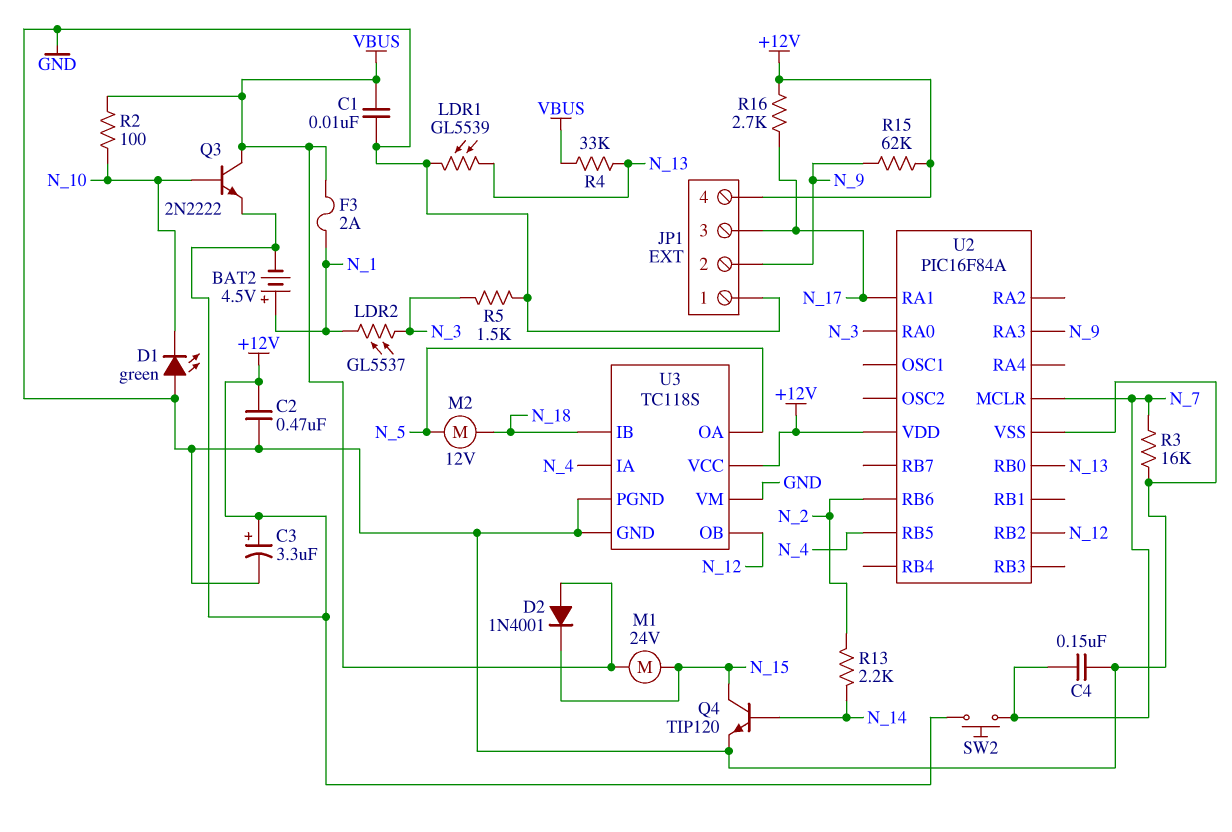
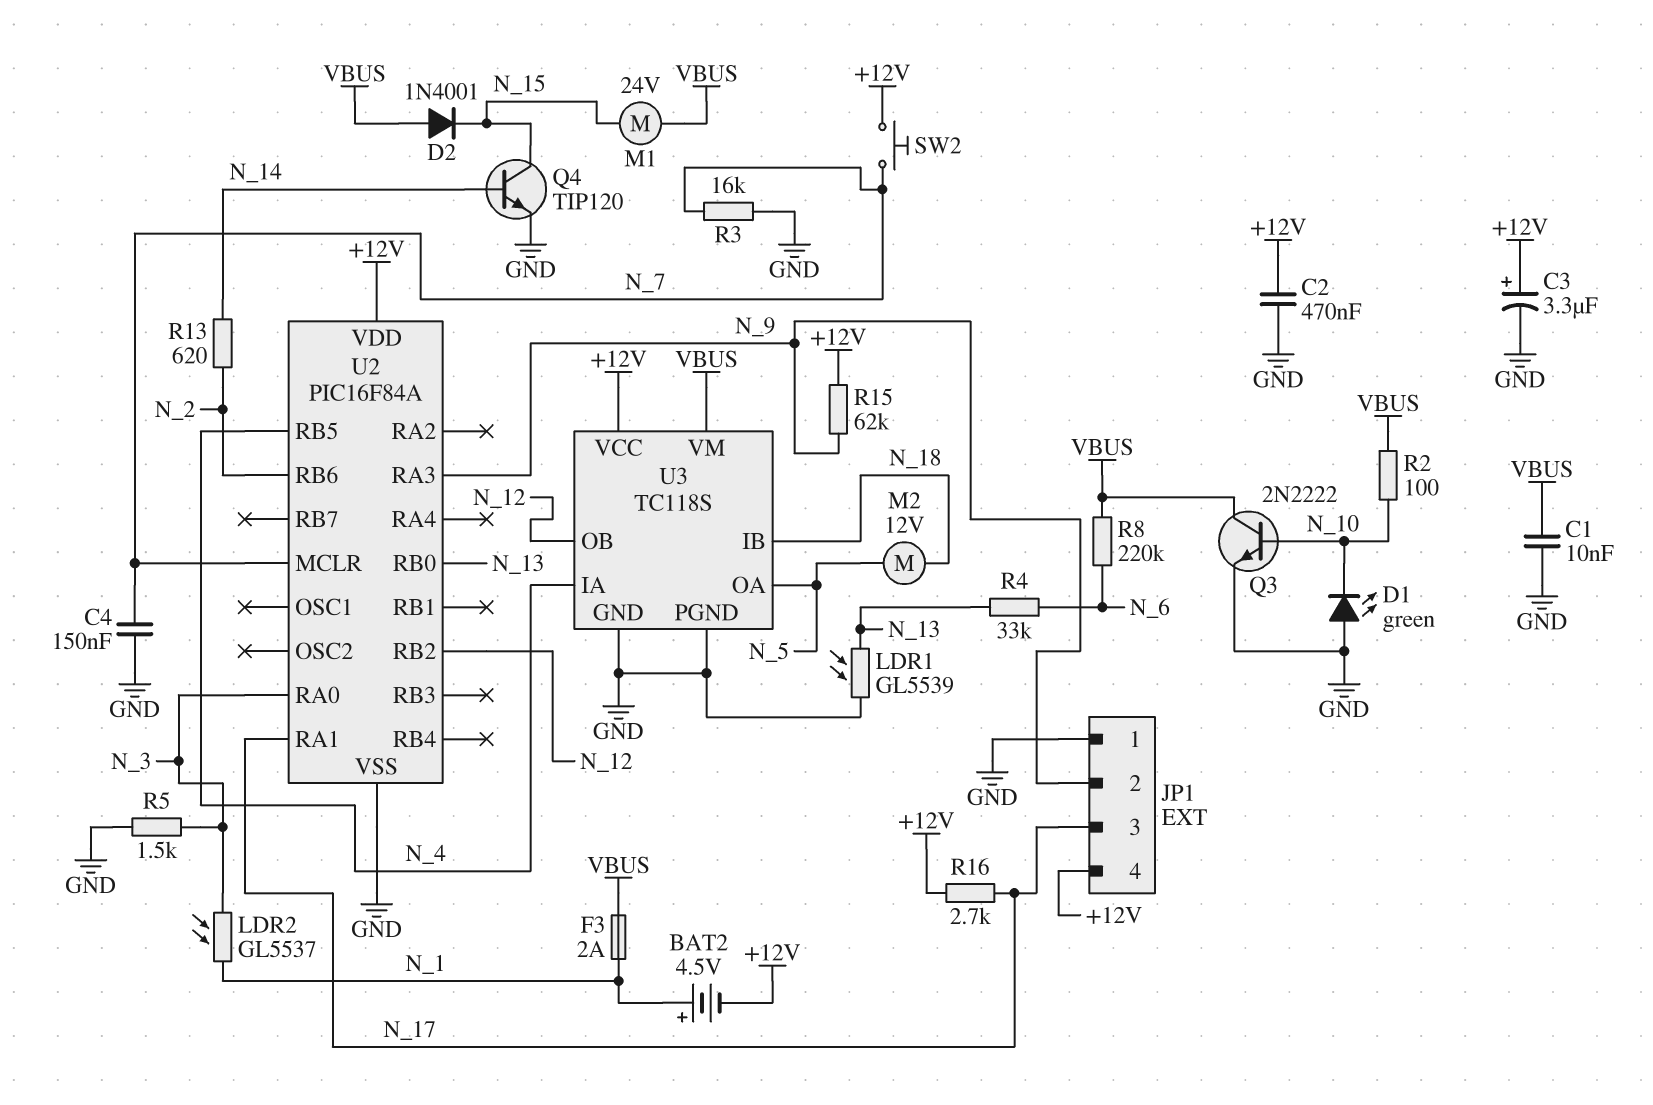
Q3: NPN 2N2222 (B N_10, C VBUS, E +12V) -> NPN 2N2222 (B N_10, C VBUS, E GND)
R4: 33k (N_13, VBUS) -> 33k (N_6, N_13)
R8: none -> 220k (N_6, VBUS)
R13: 2.2k (N_2, N_14) -> 620 (N_2, N_14)
U3 pin VM: GND -> VBUS

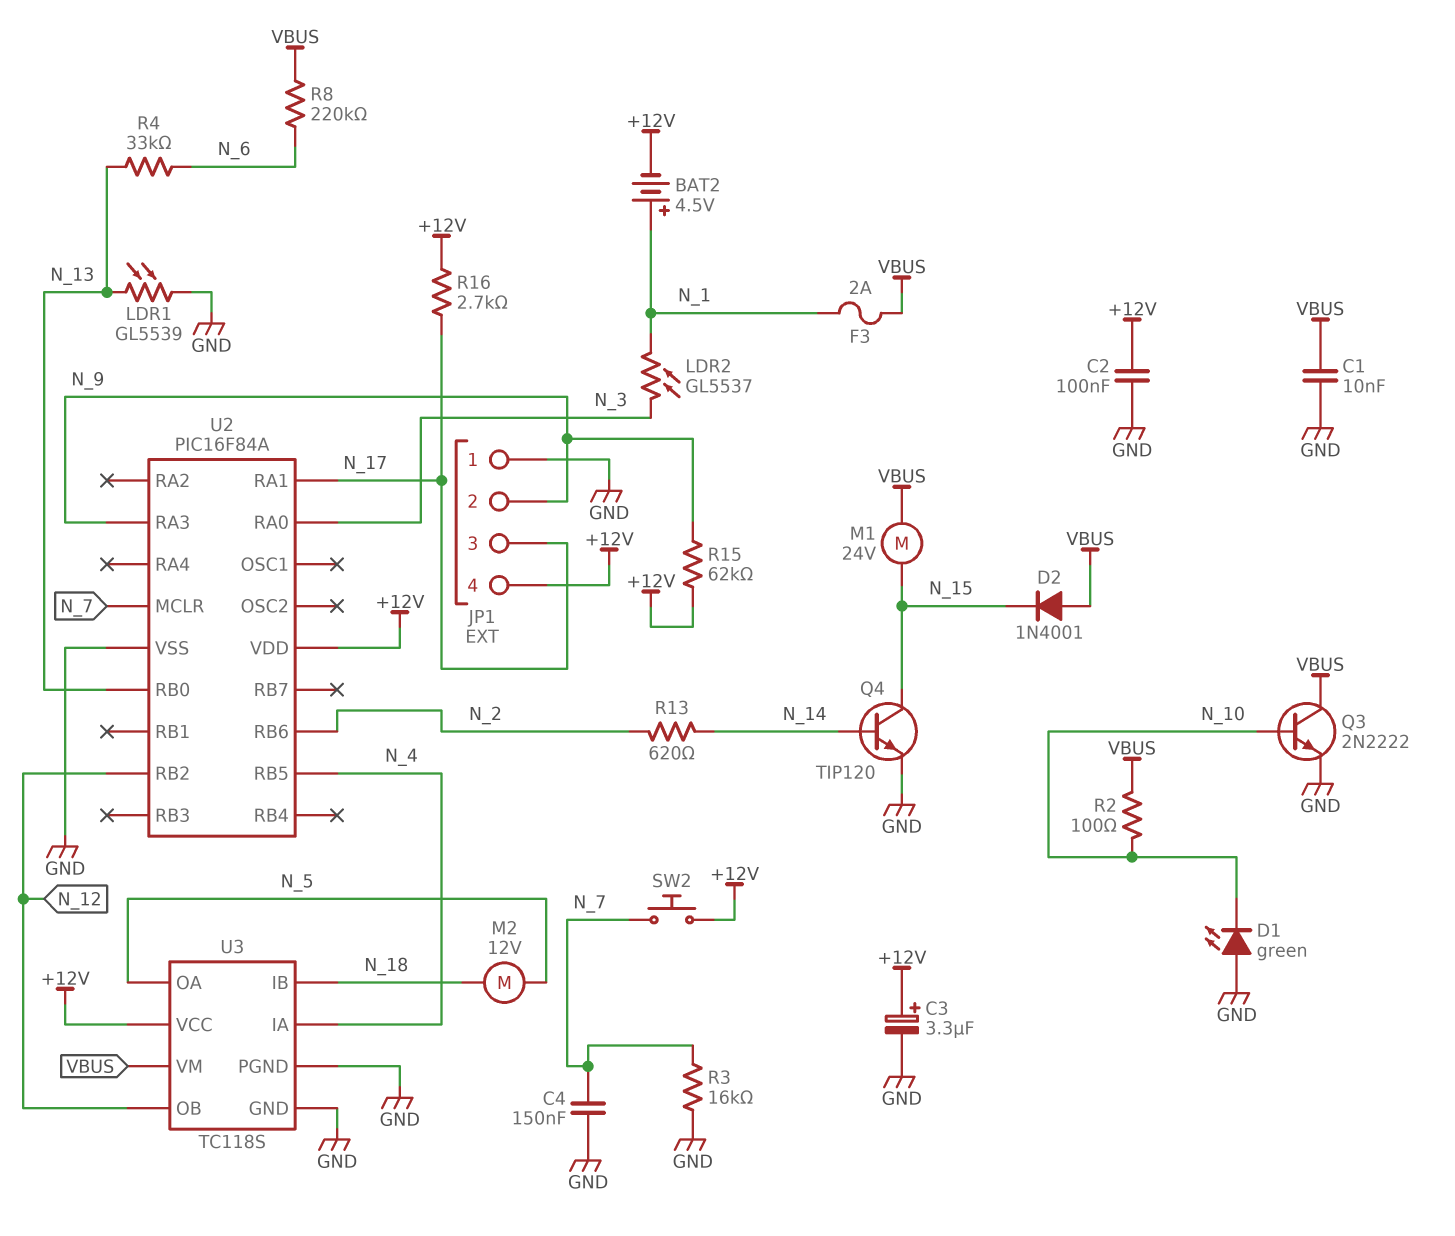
C2: 470nF (+12V, GND) -> 100nF (+12V, GND)
R5: 1.5k (GND, N_3) -> none

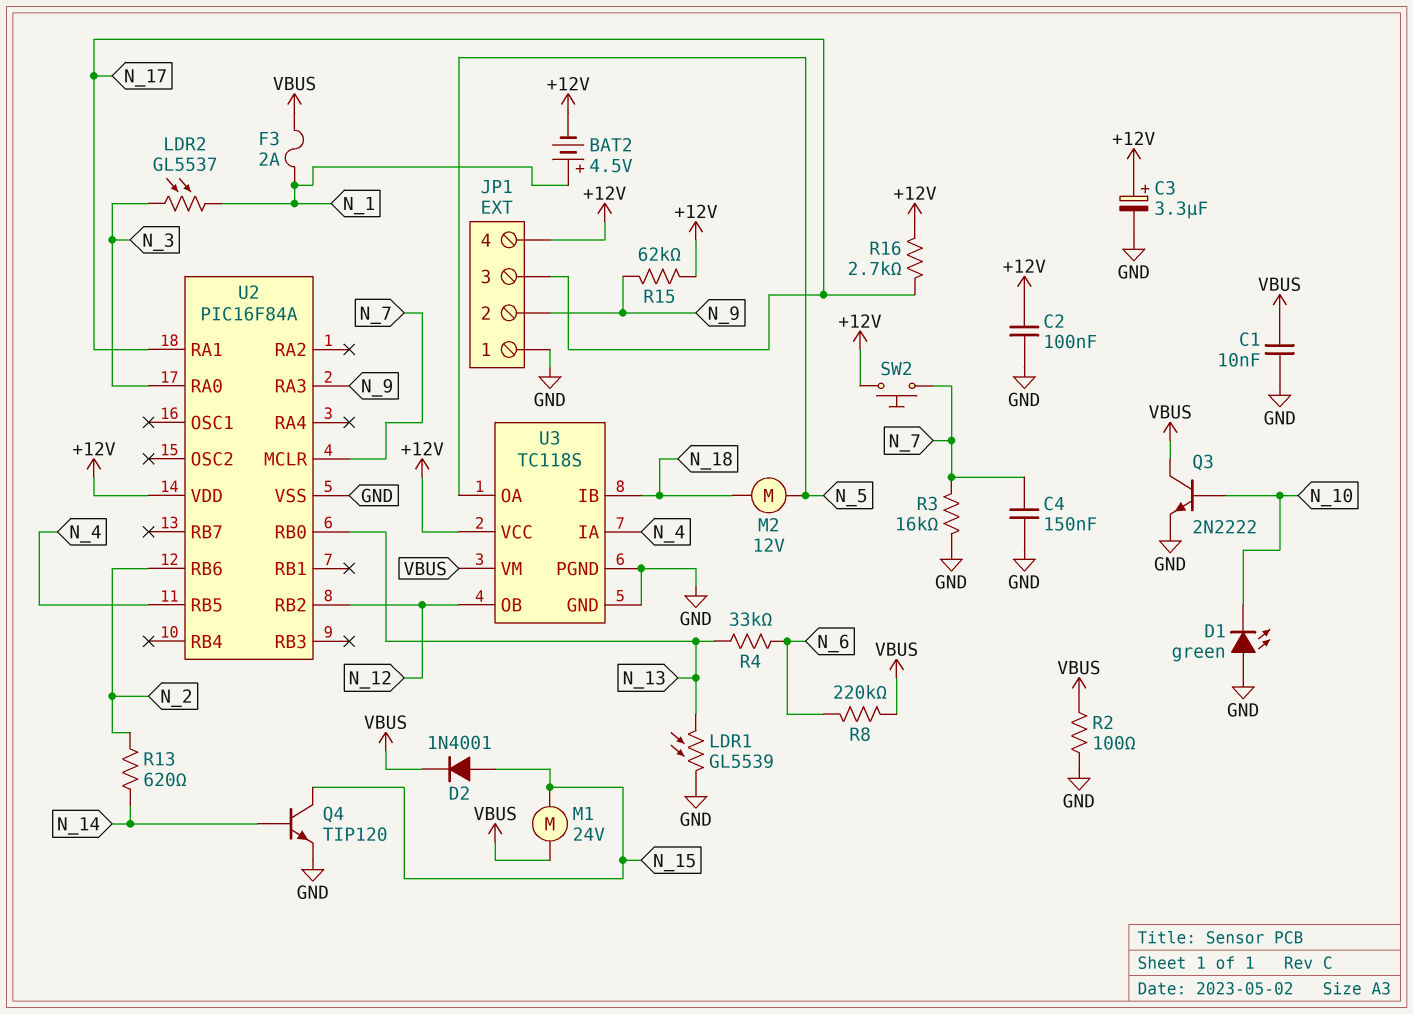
D2: diode 1N4001 (A VBUS, K N_15) -> diode 1N4001 (A N_15, K VBUS)
R2: 100 (N_10, VBUS) -> 100 (GND, VBUS)

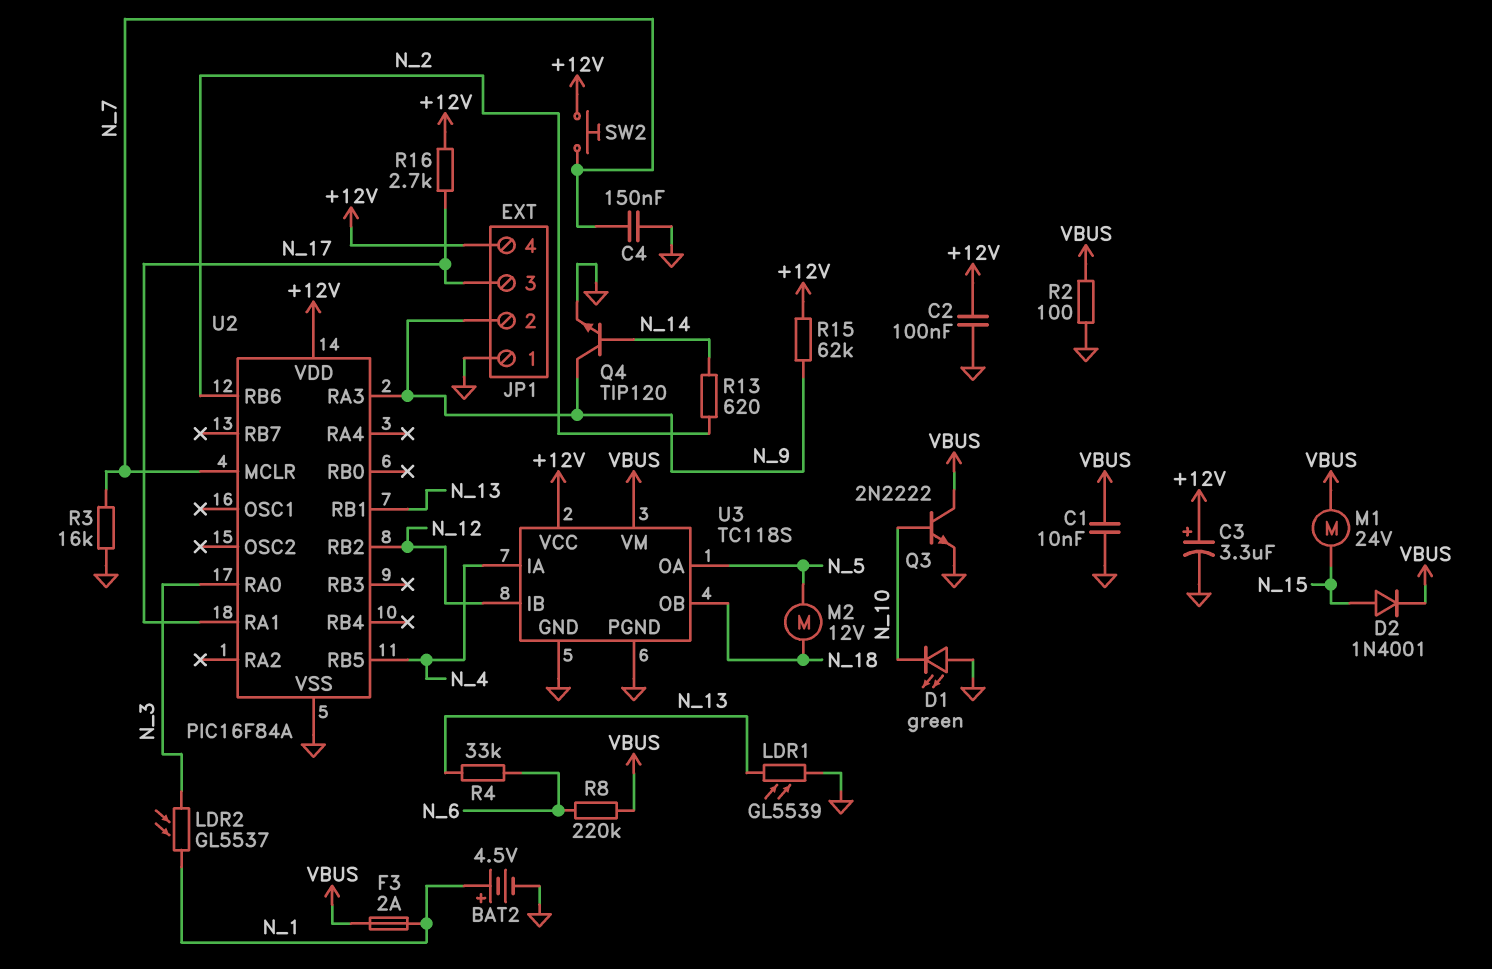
BAT2: 4.5V (plus N_1, minus +12V) -> 4.5V (plus N_1, minus GND)
Q4: NPN TIP120 (B N_14, C N_15, E GND) -> NPN TIP120 (B N_14, C N_9, E GND)
U2 pin RB0: N_13 -> none
U2 pin RB1: none -> N_13
U3 pin IB: N_18 -> N_12
U3 pin OB: N_12 -> N_18

